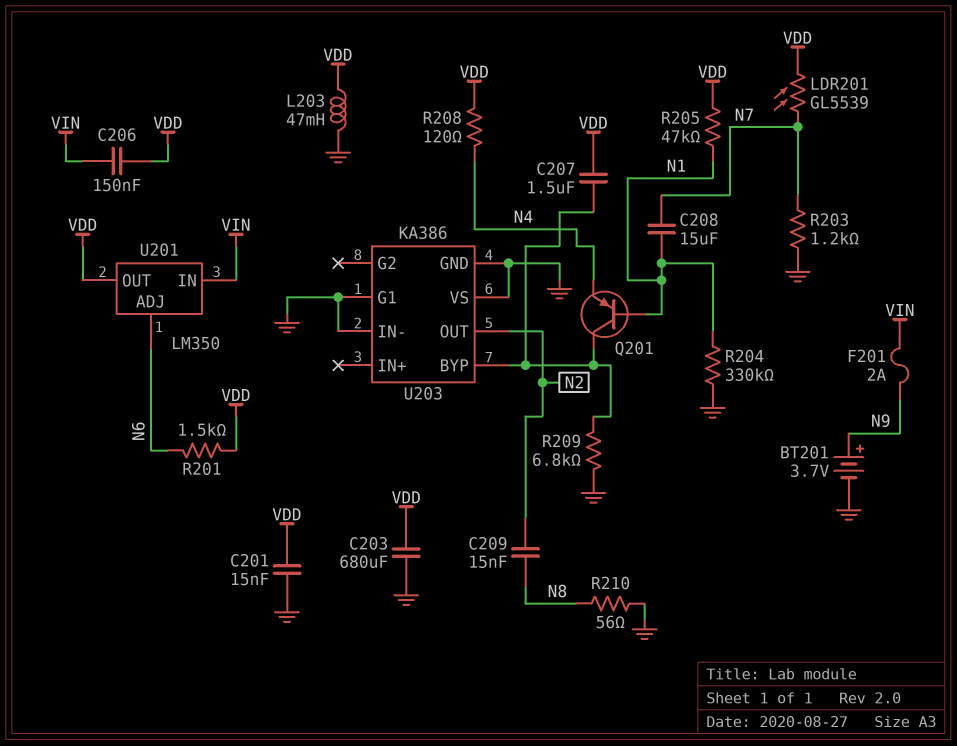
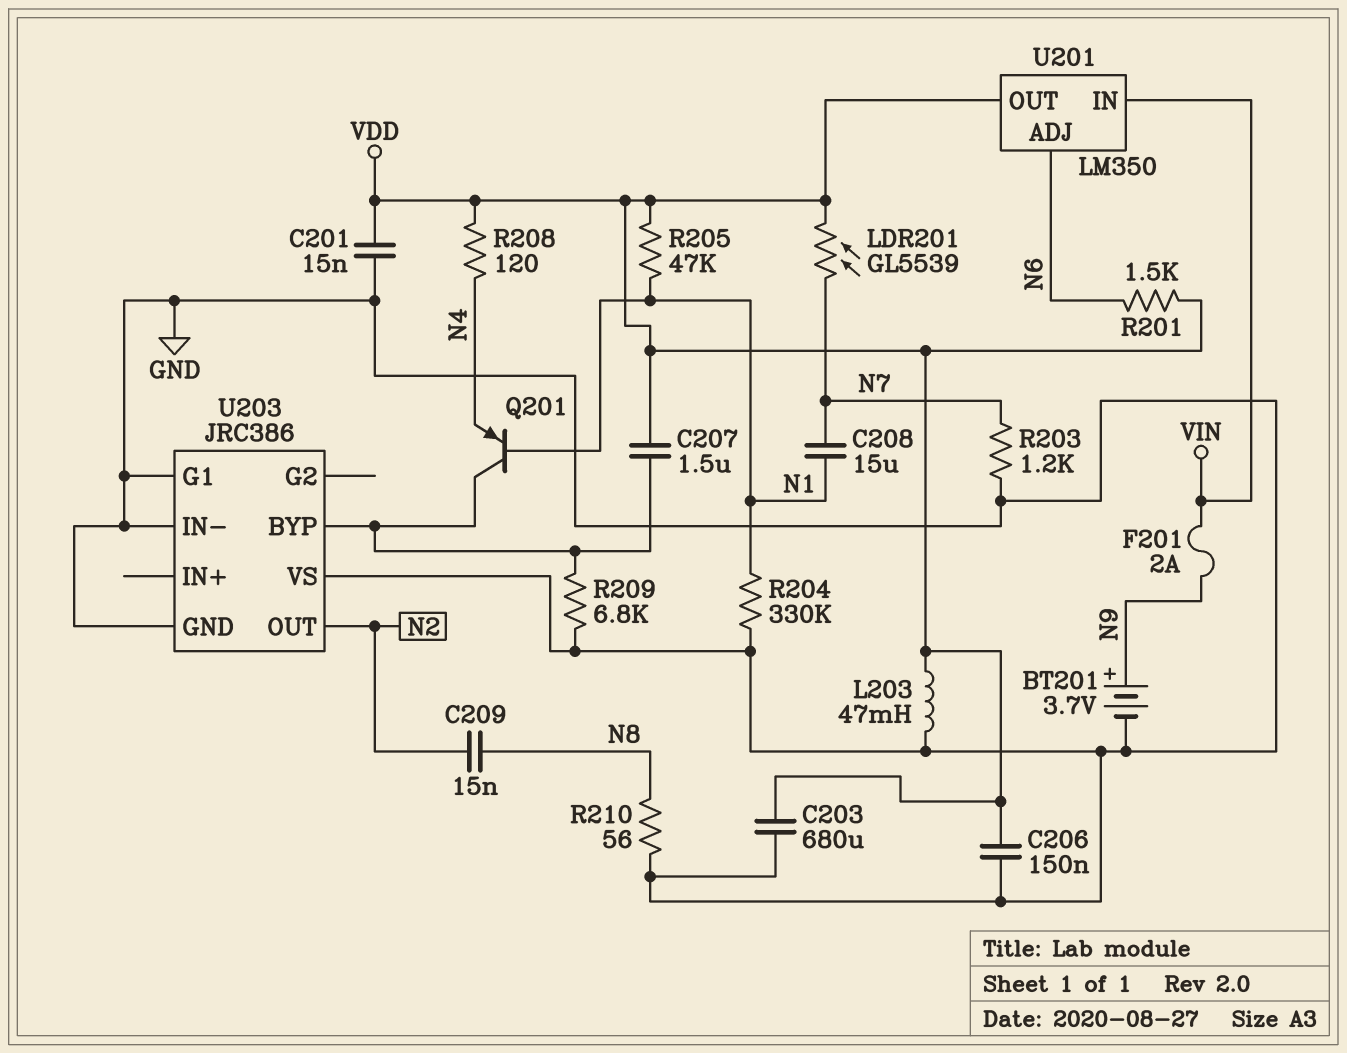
C206: 150nF (VDD, VIN) -> 150nF (GND, VDD)
U203: KA386 -> JRC386

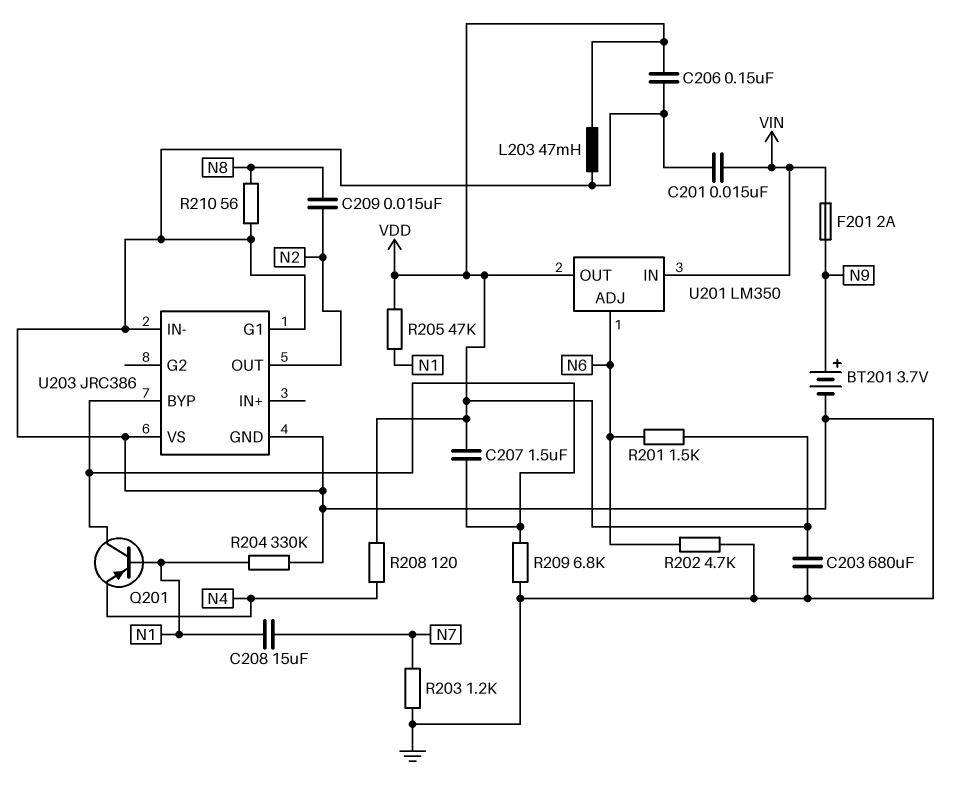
C201: 15nF (GND, VDD) -> 15nF (GND, VIN)
LDR201: GL5539 (N7, VDD) -> none
R202: none -> 4.7k (GND, N6)

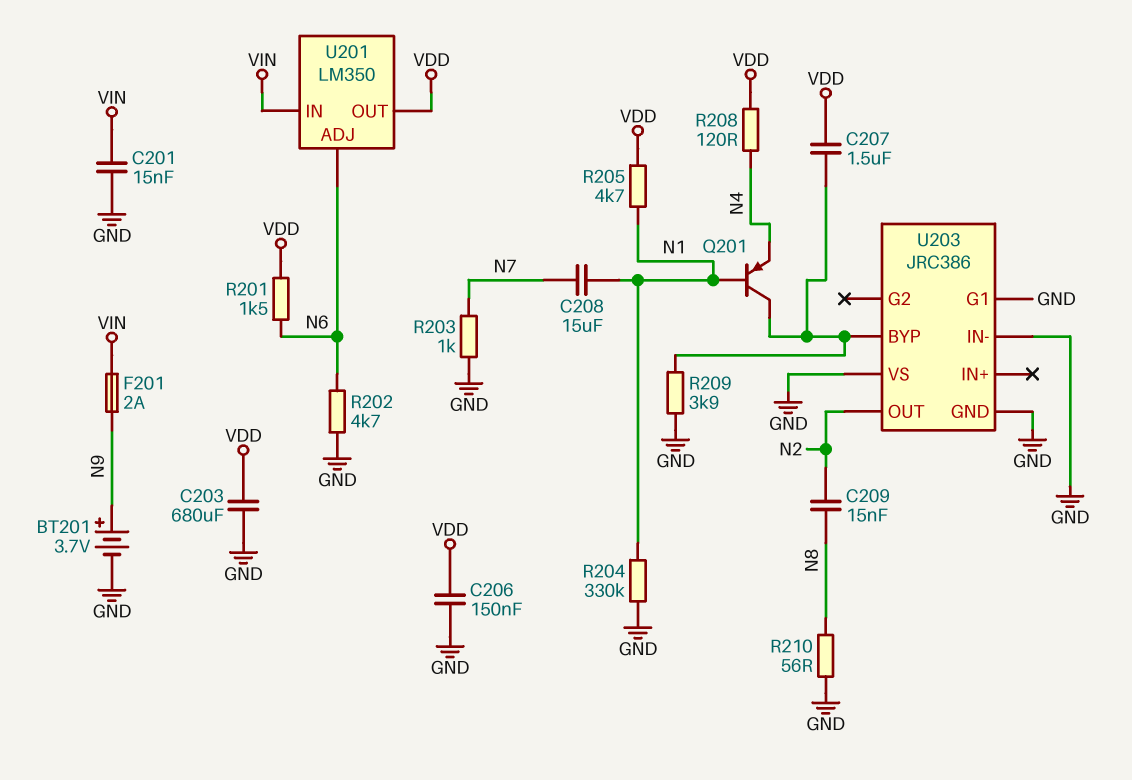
L203: 47mH (GND, VDD) -> none
R203: 1.2k (GND, N7) -> 1k (GND, N7)
R205: 47k (N1, VDD) -> 4.7k (N1, VDD)
R209: 6.8k (GND, U203/BYP) -> 3.9k (GND, U203/BYP)

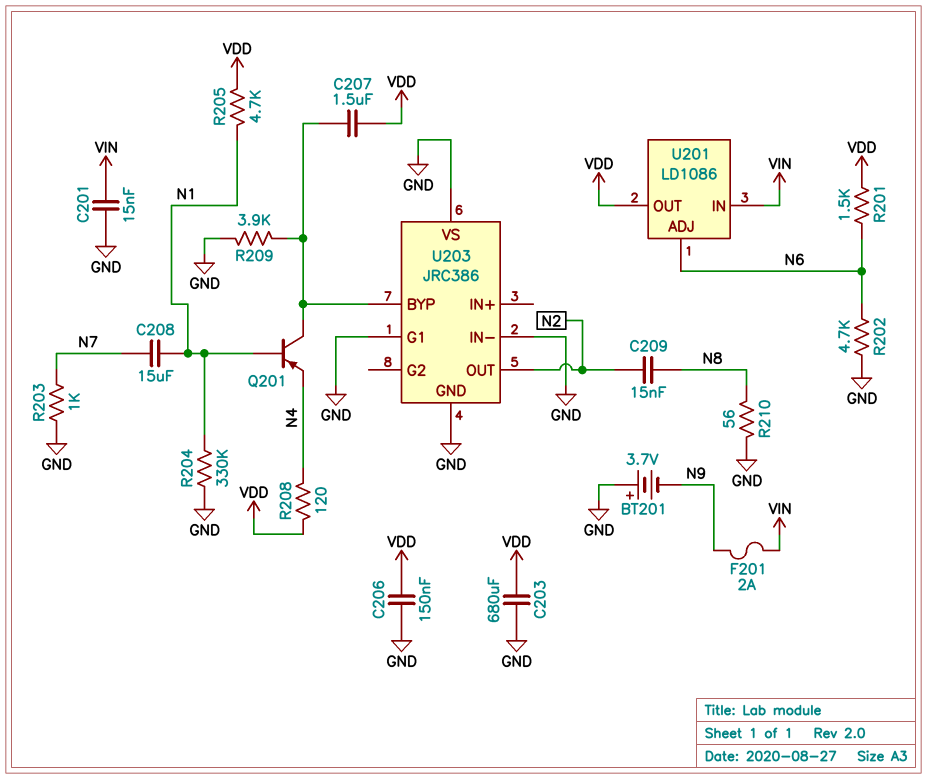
BT201: 3.7V (plus N9, minus GND) -> 3.7V (plus GND, minus N9)
U201: LM350 -> LD1086

